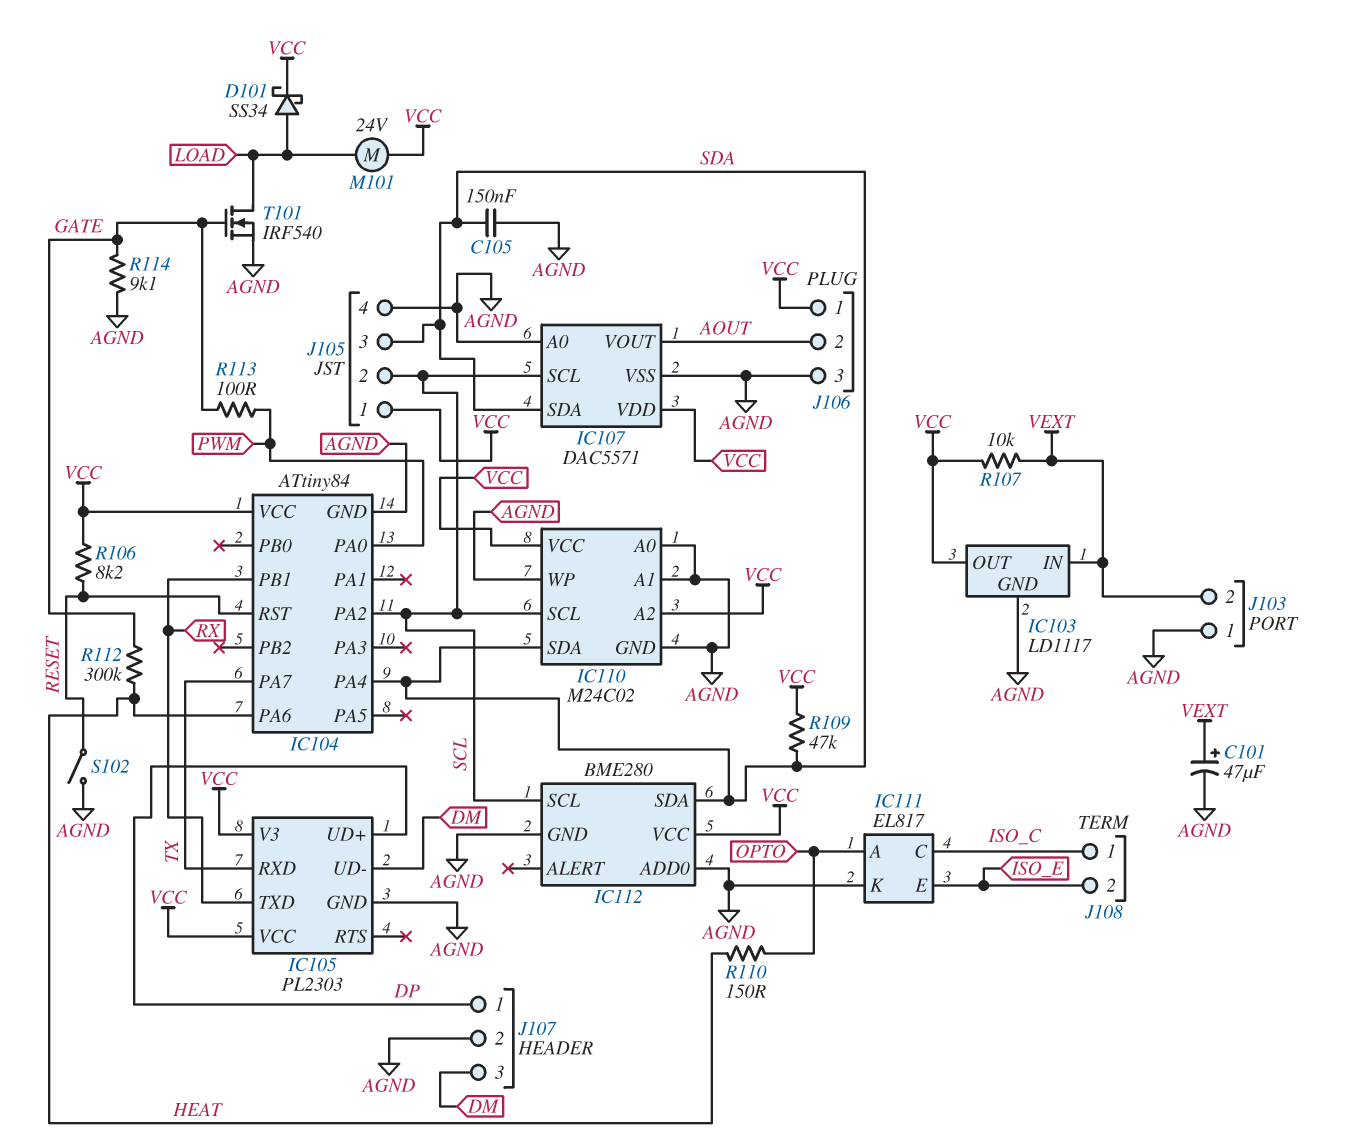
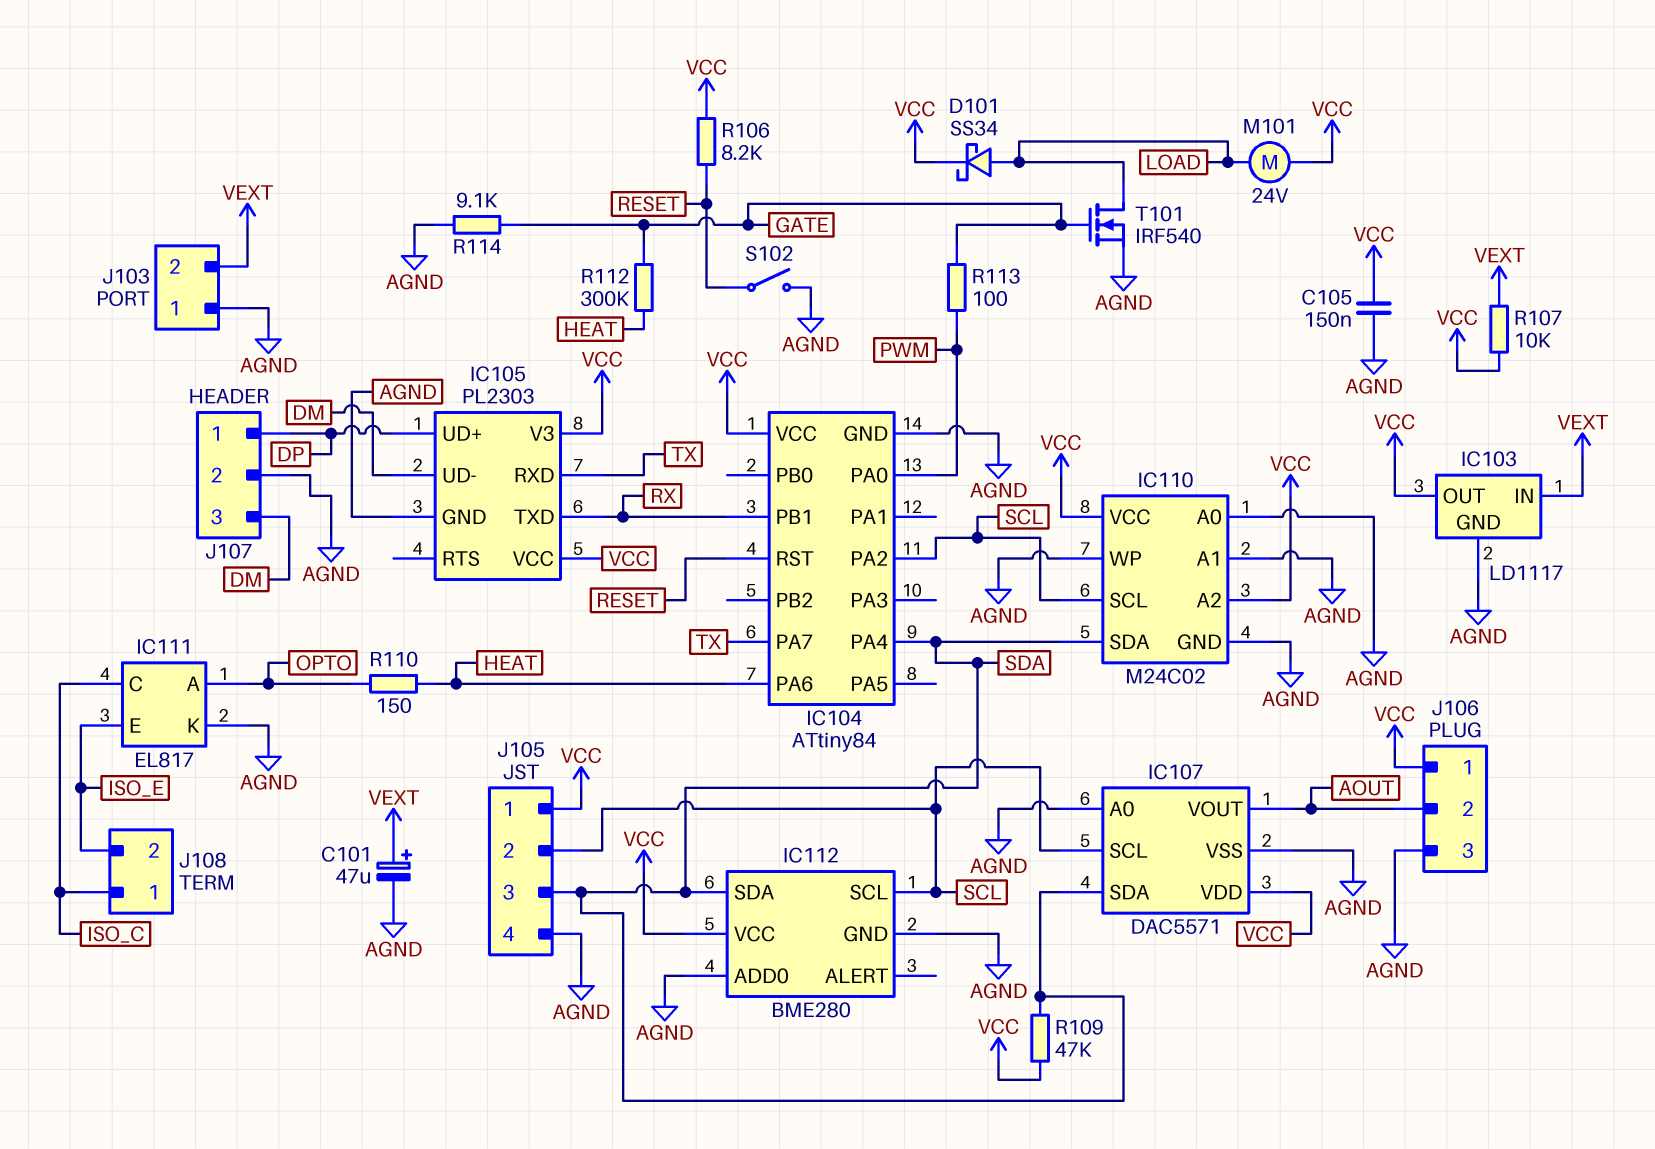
C105: 150nF (AGND, SDA) -> 150nF (AGND, VCC)

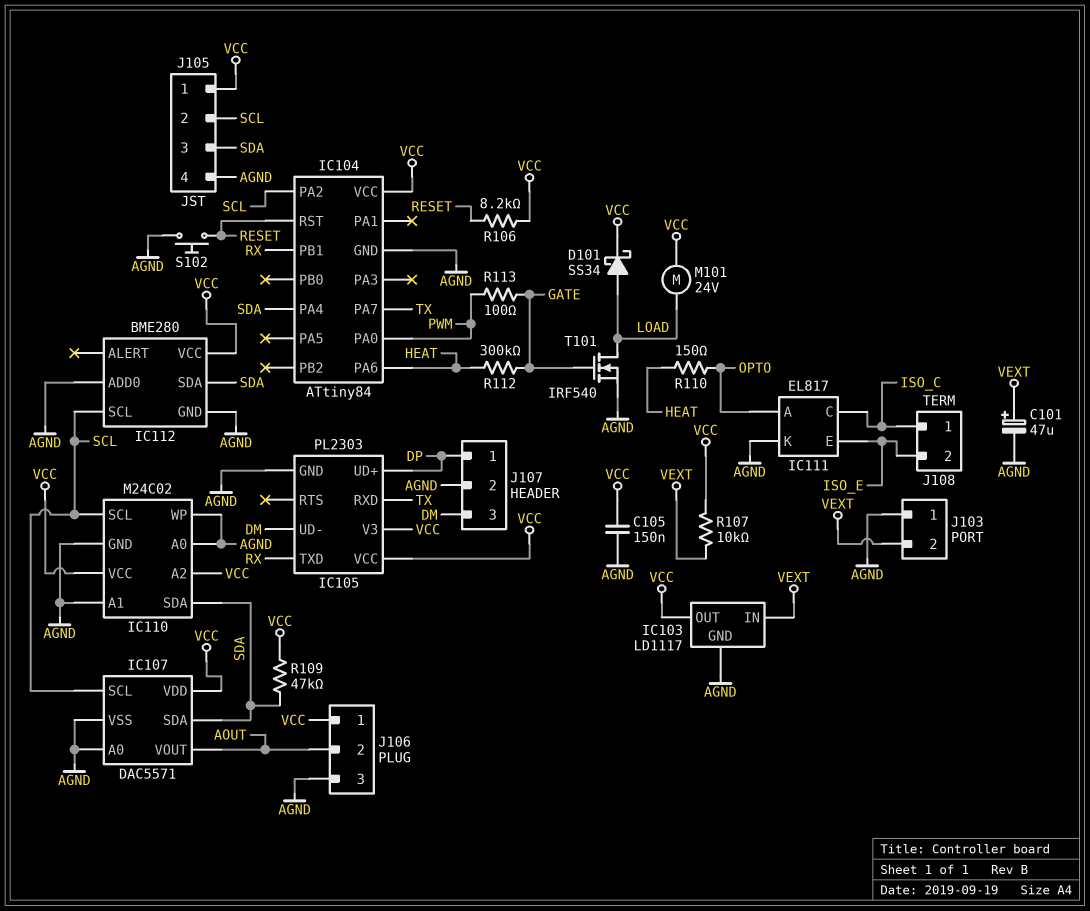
R114: 9.1k (AGND, GATE) -> none
S102: switch (AGND, RESET) -> button (AGND, RESET)

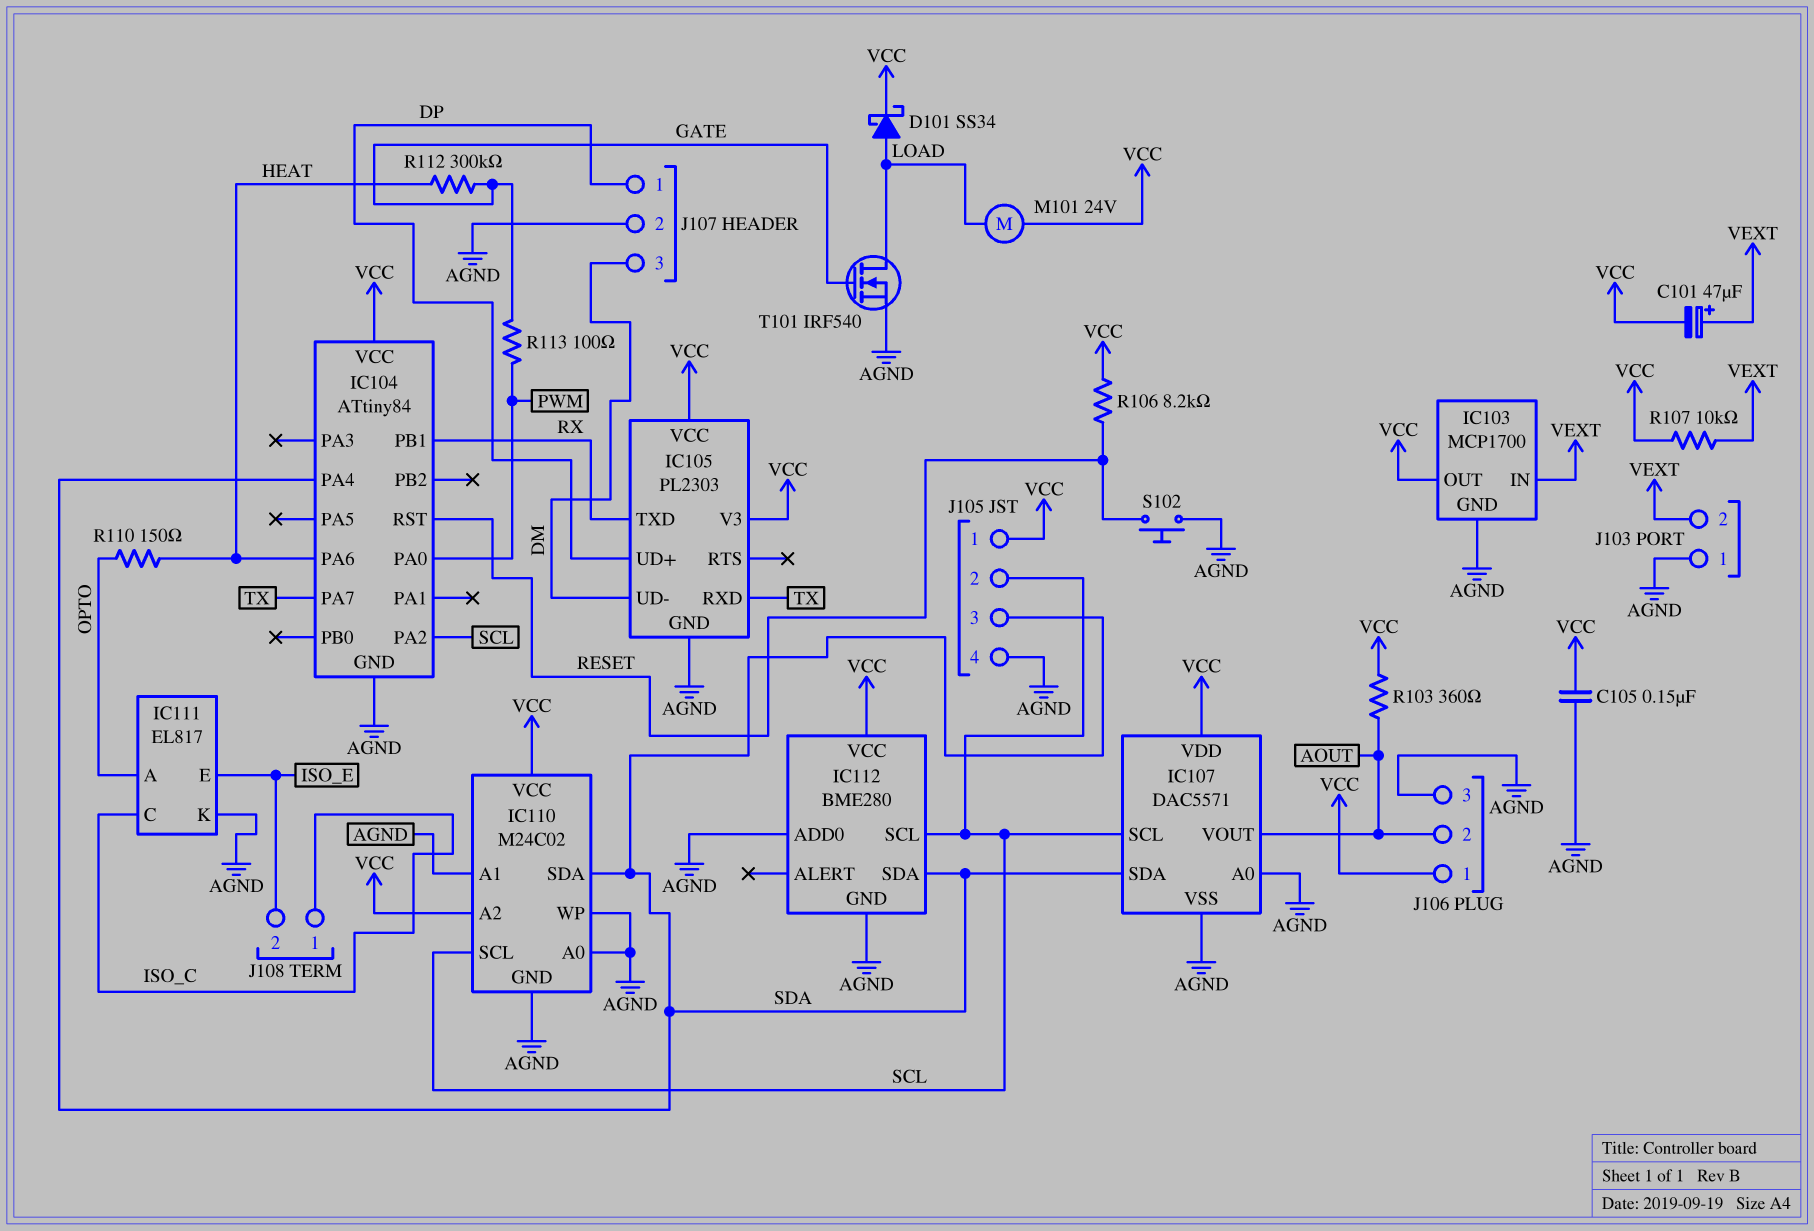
C101: 47uF (plus VEXT, minus AGND) -> 47uF (plus VEXT, minus VCC)
IC103: LD1117 -> MCP1700
R103: none -> 360 (AOUT, VCC)
R109: 47k (SDA, VCC) -> none

